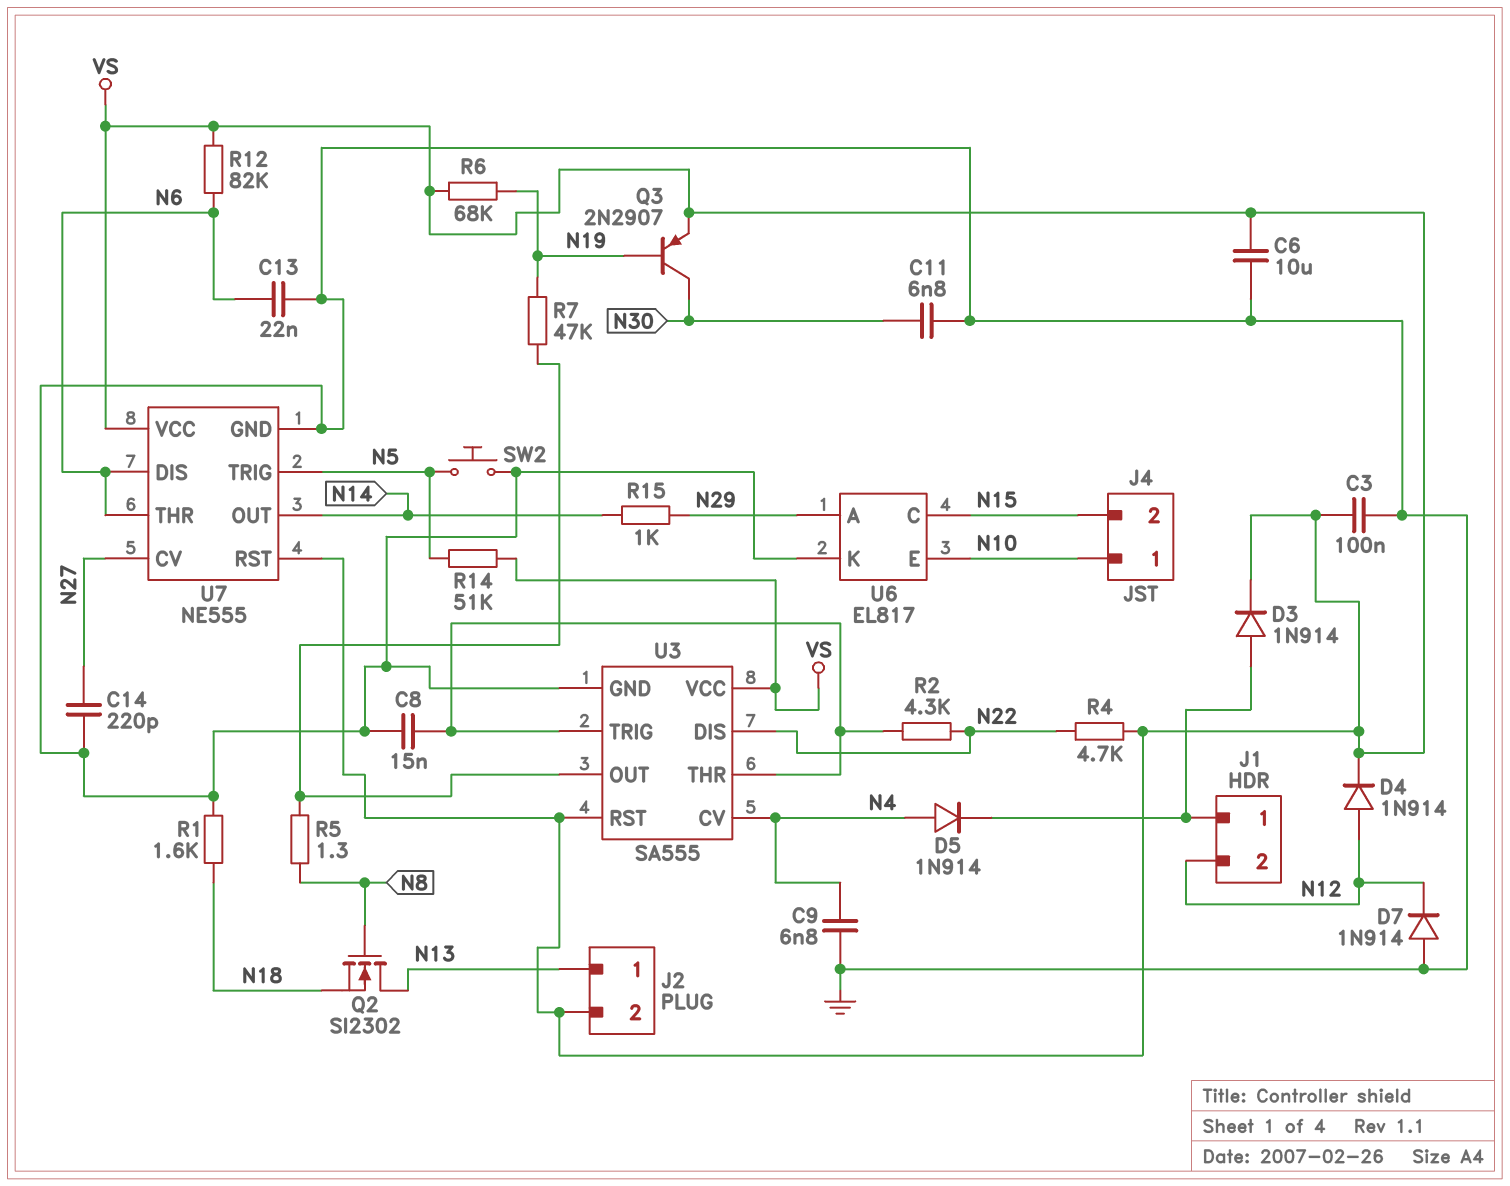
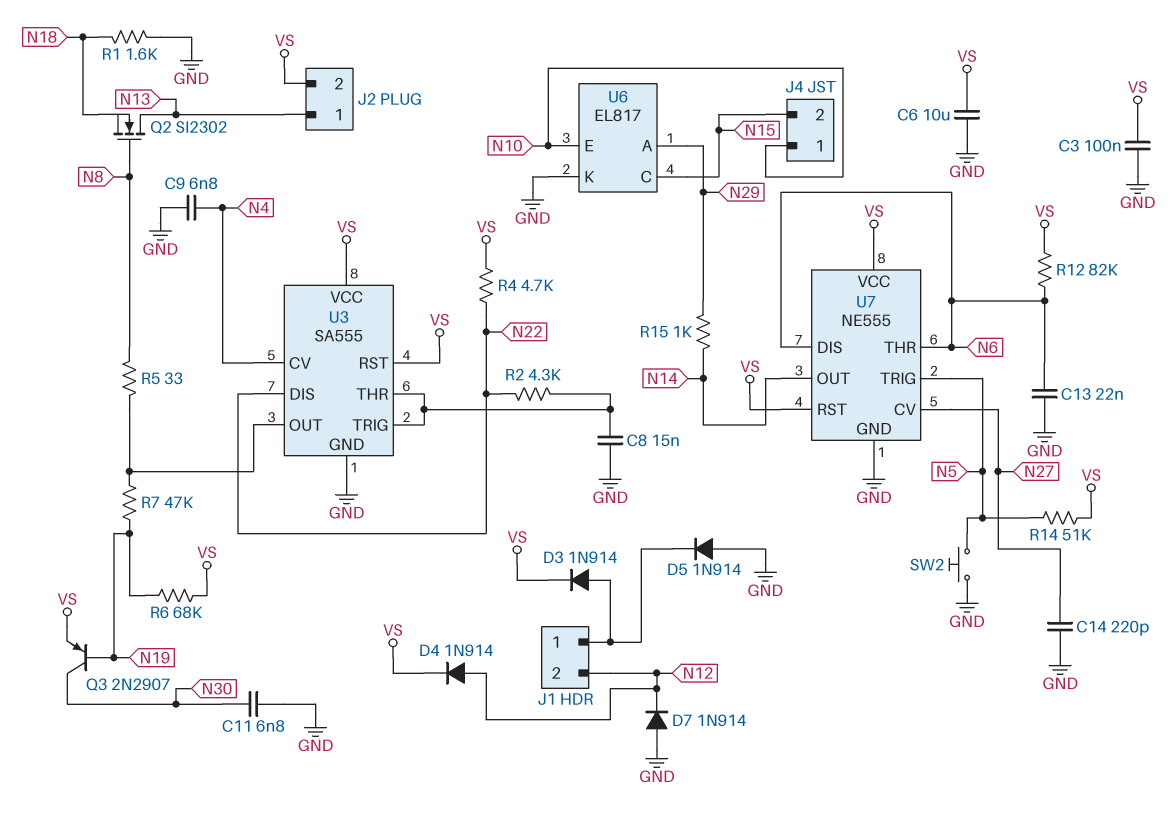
D5: diode 1N914 (A N4, K J1/1) -> diode 1N914 (A GND, K J1/1)
R5: 1.3 (N8, U3/OUT) -> 33 (N8, U3/OUT)

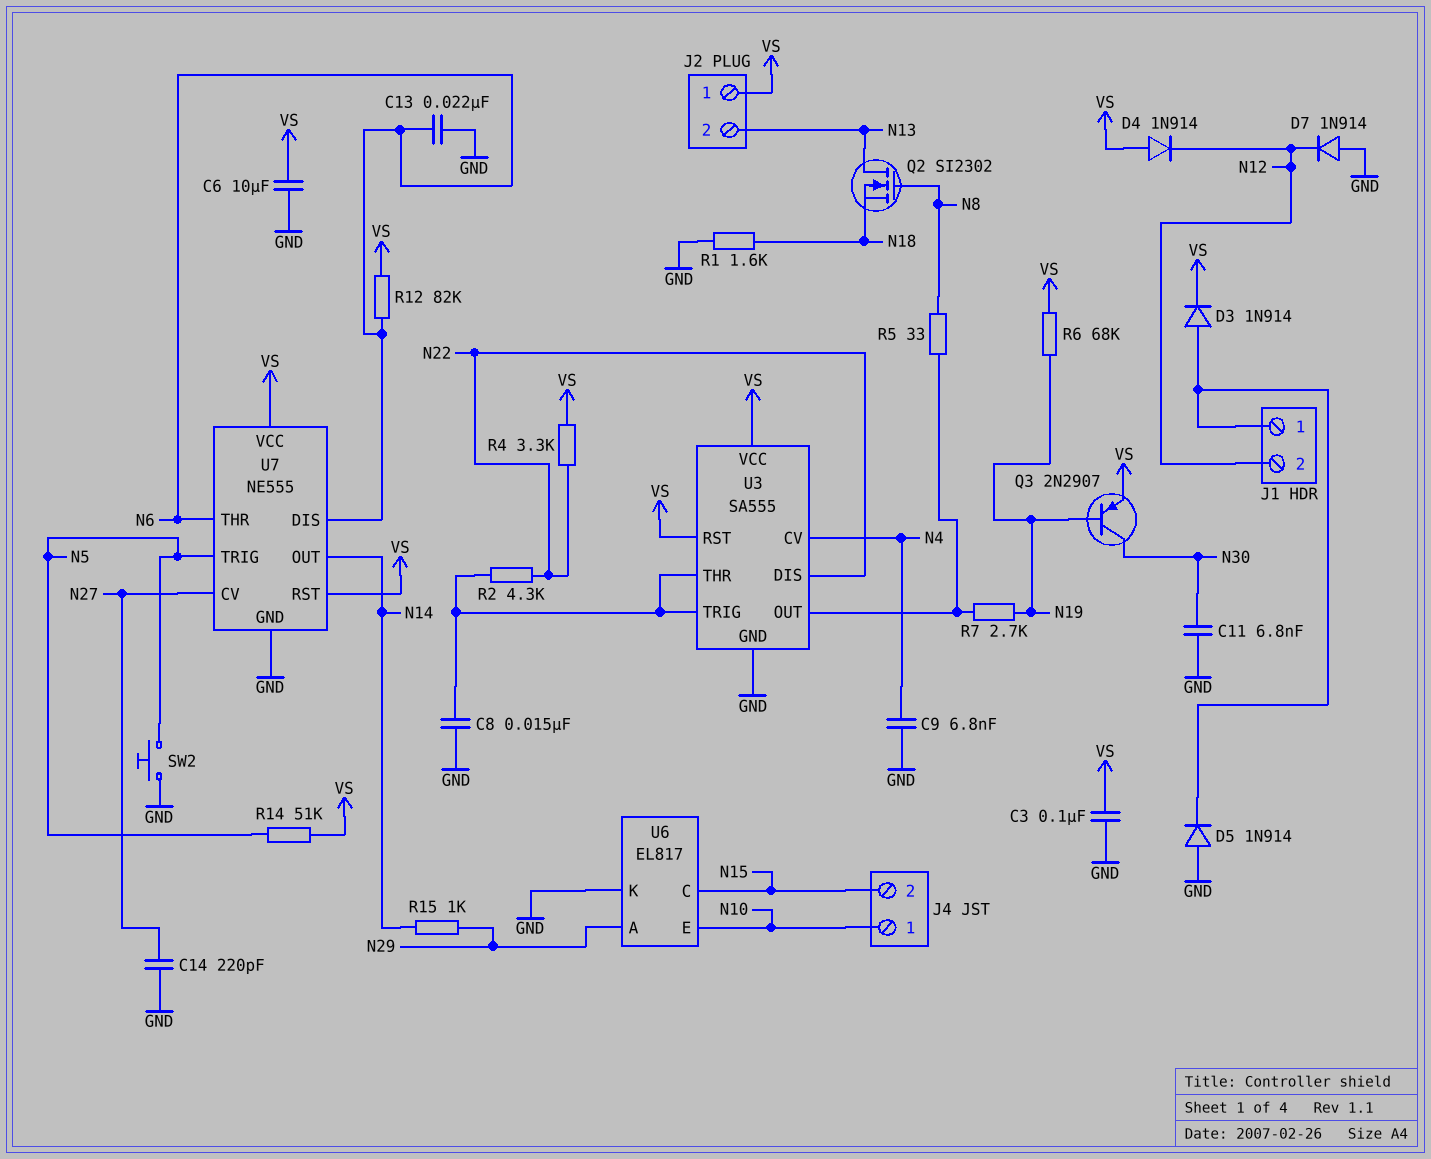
D4: diode 1N914 (A N12, K VS) -> diode 1N914 (A VS, K N12)
J2 pin 1: N13 -> VS
J2 pin 2: VS -> N13
R4: 4.7k (N22, VS) -> 3.3k (N22, VS)
R7: 47k (N19, U3/OUT) -> 2.7k (N19, U3/OUT)

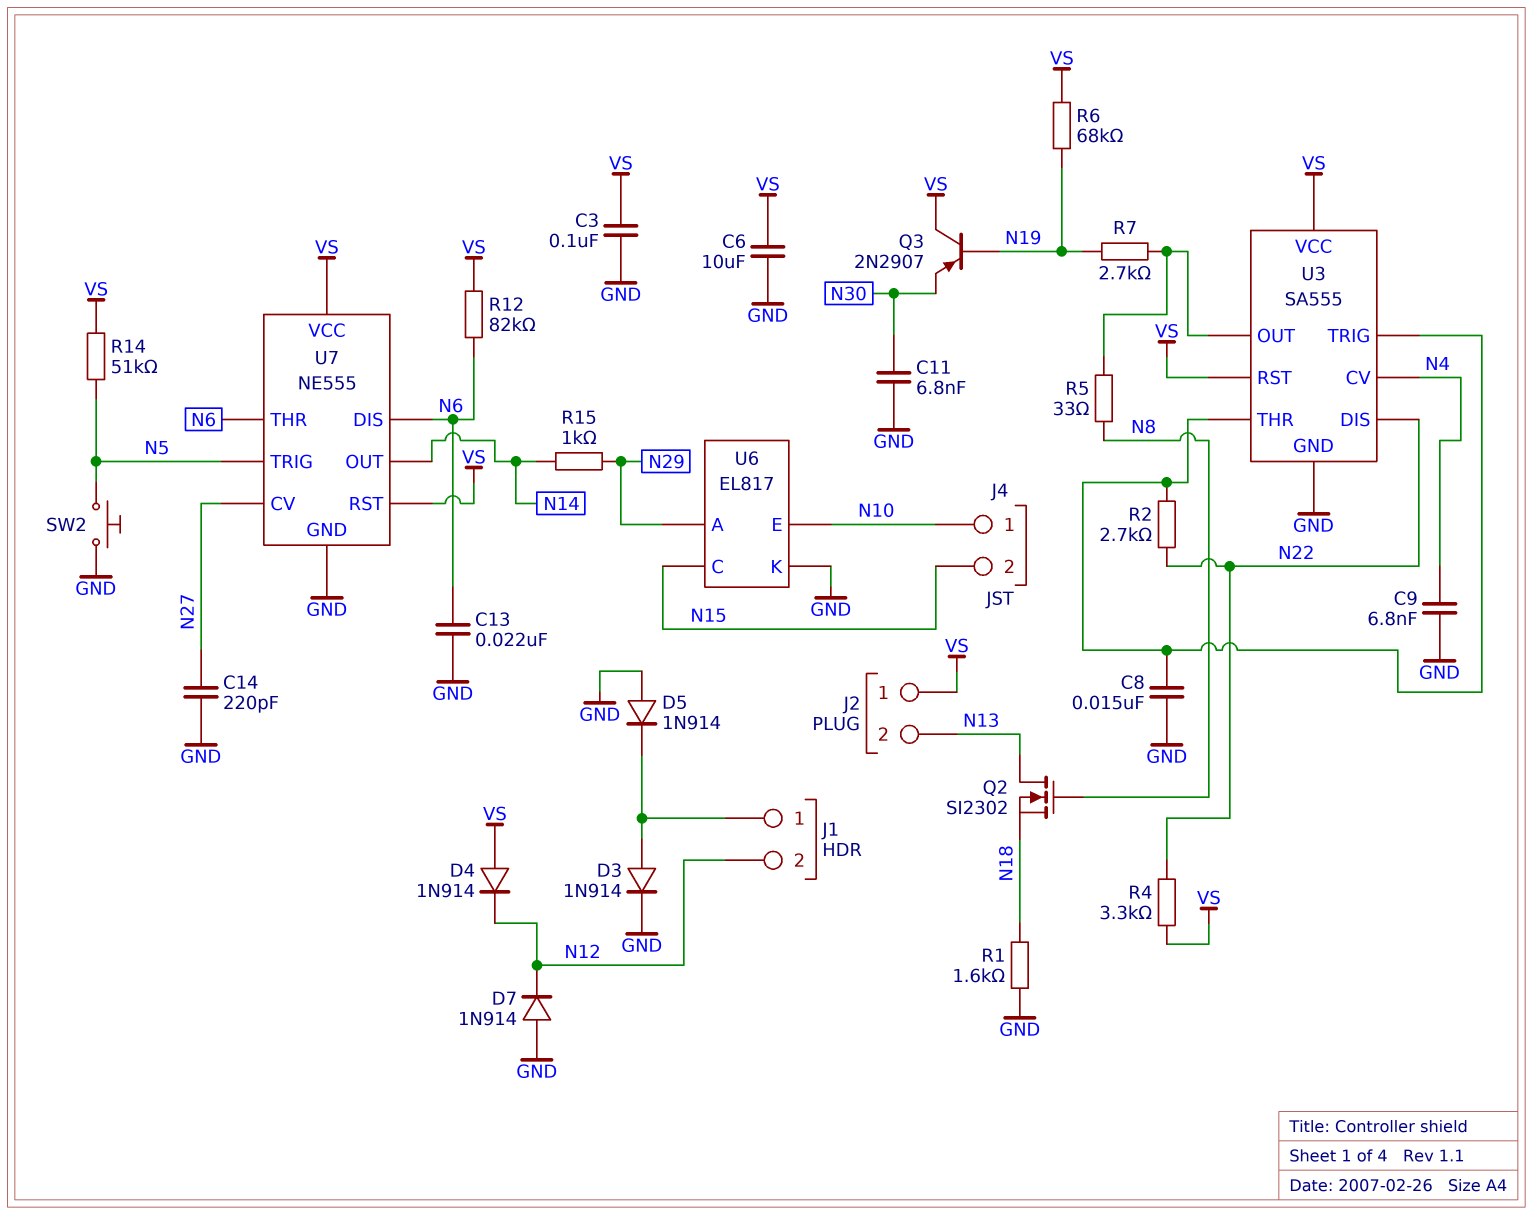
D3: diode 1N914 (A J1/1, K VS) -> diode 1N914 (A J1/1, K GND)
Q3: PNP 2N2907 (B N19, C N30, E VS) -> PNP 2N2907 (B N19, C VS, E N30)
R2: 4.3k (N22, U3/THR) -> 2.7k (N22, U3/THR)

